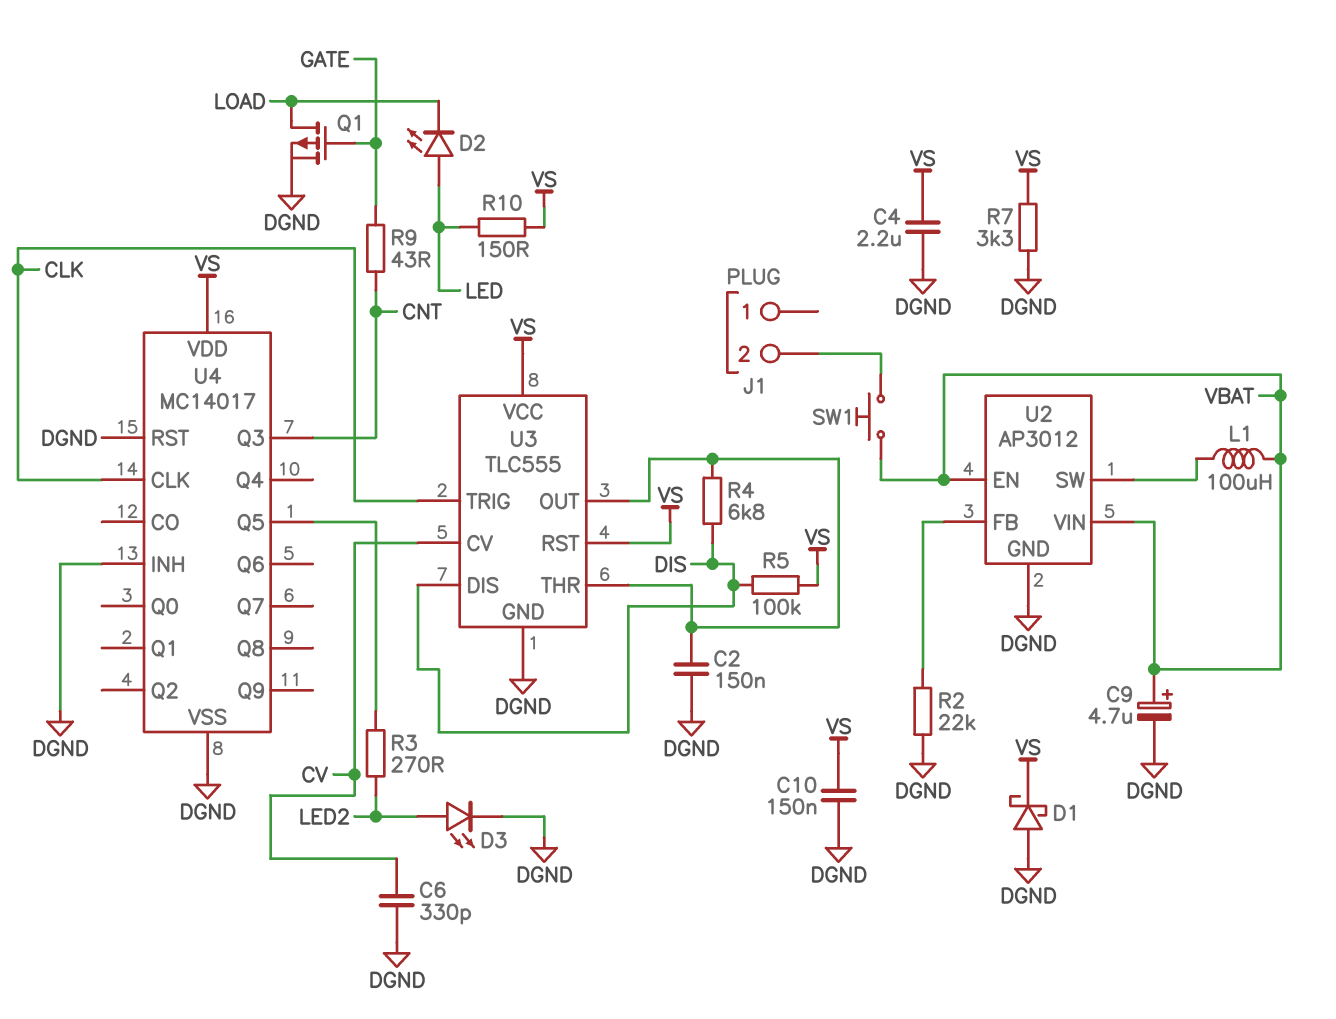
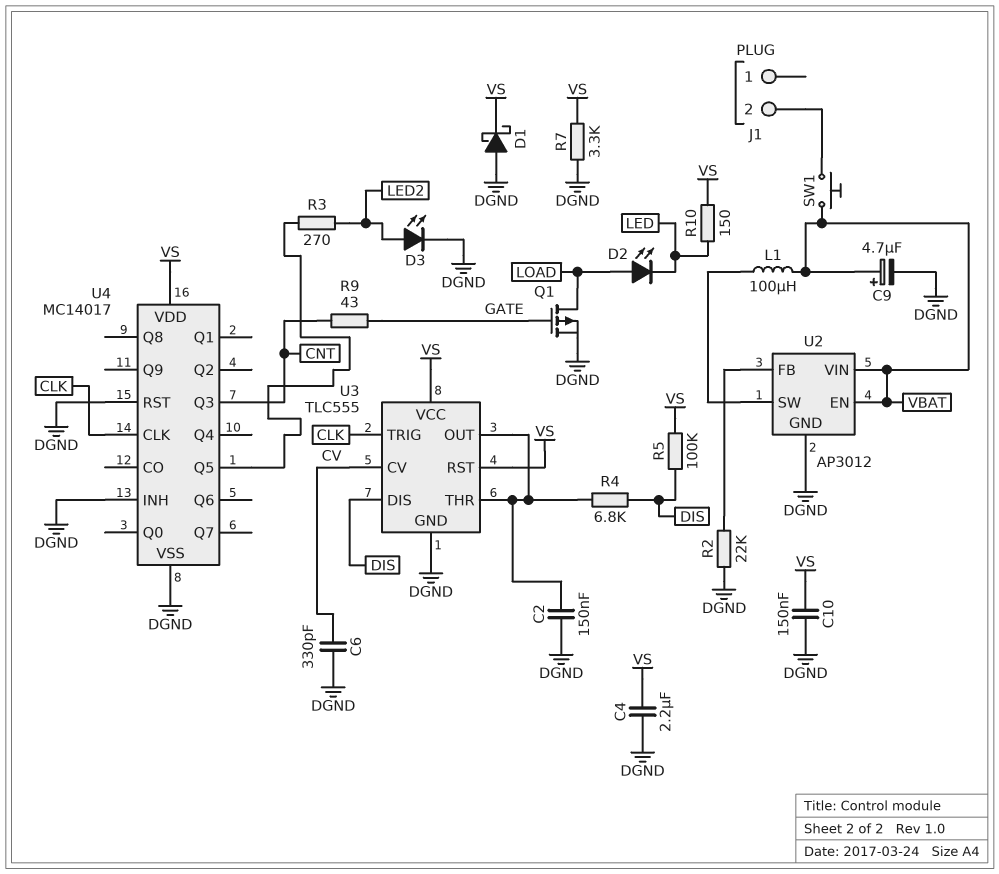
D2: LED (A LED, K LOAD) -> LED (A LOAD, K LED)

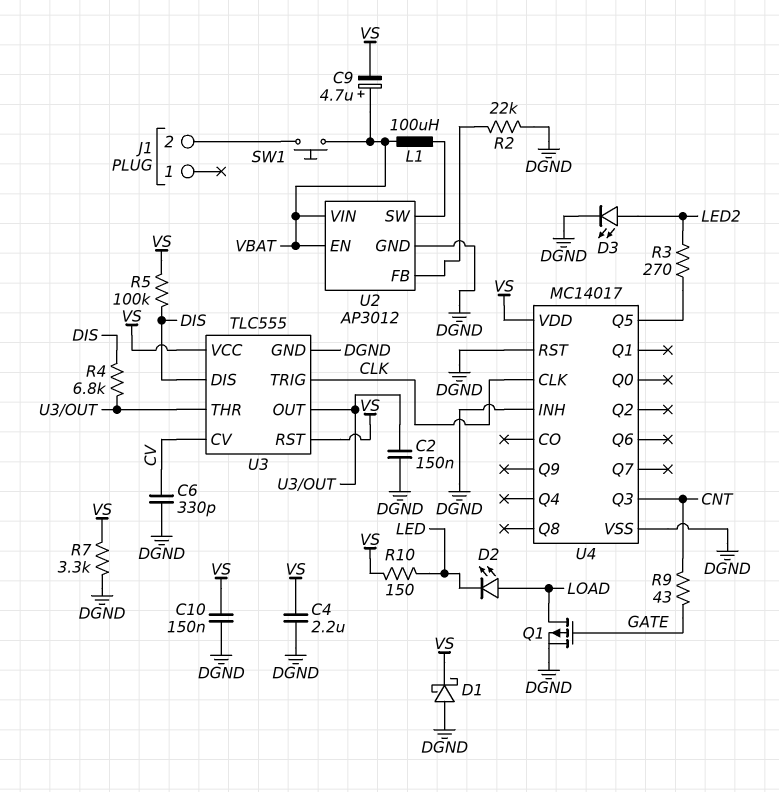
C9: 4.7uF (plus VBAT, minus DGND) -> 4.7uF (plus VBAT, minus VS)

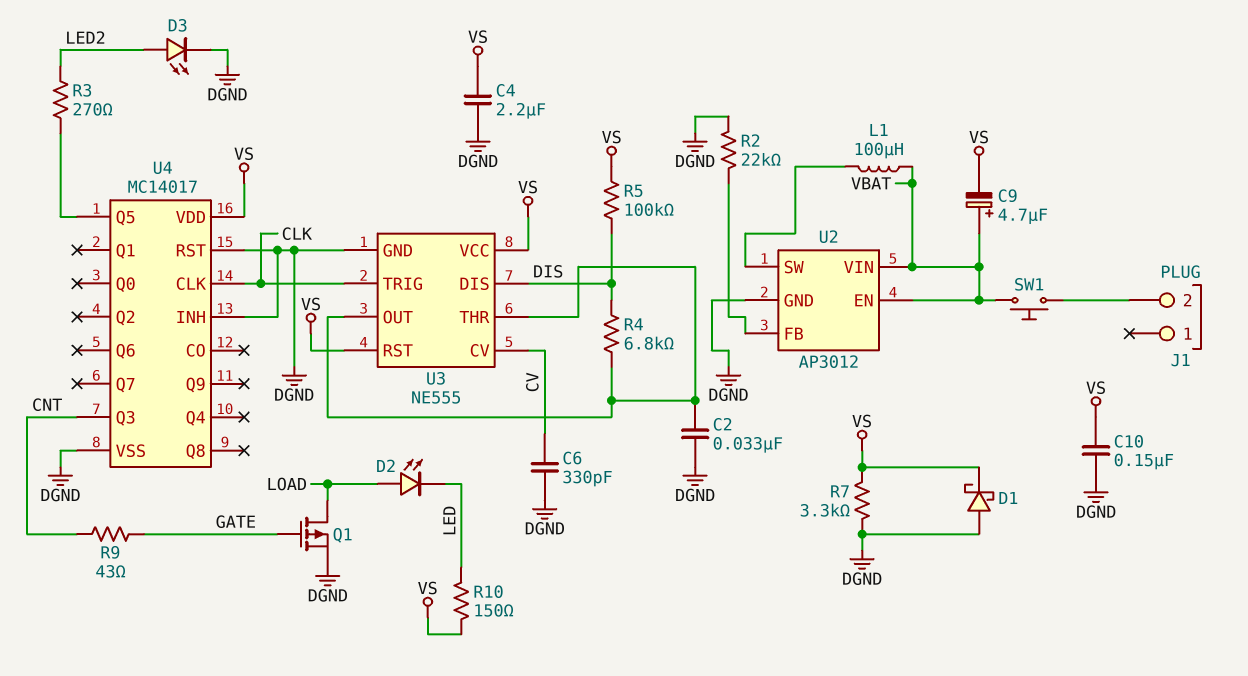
C2: 150nF (DGND, U3/OUT) -> 33nF (DGND, U3/OUT)
U3: TLC555 -> NE555

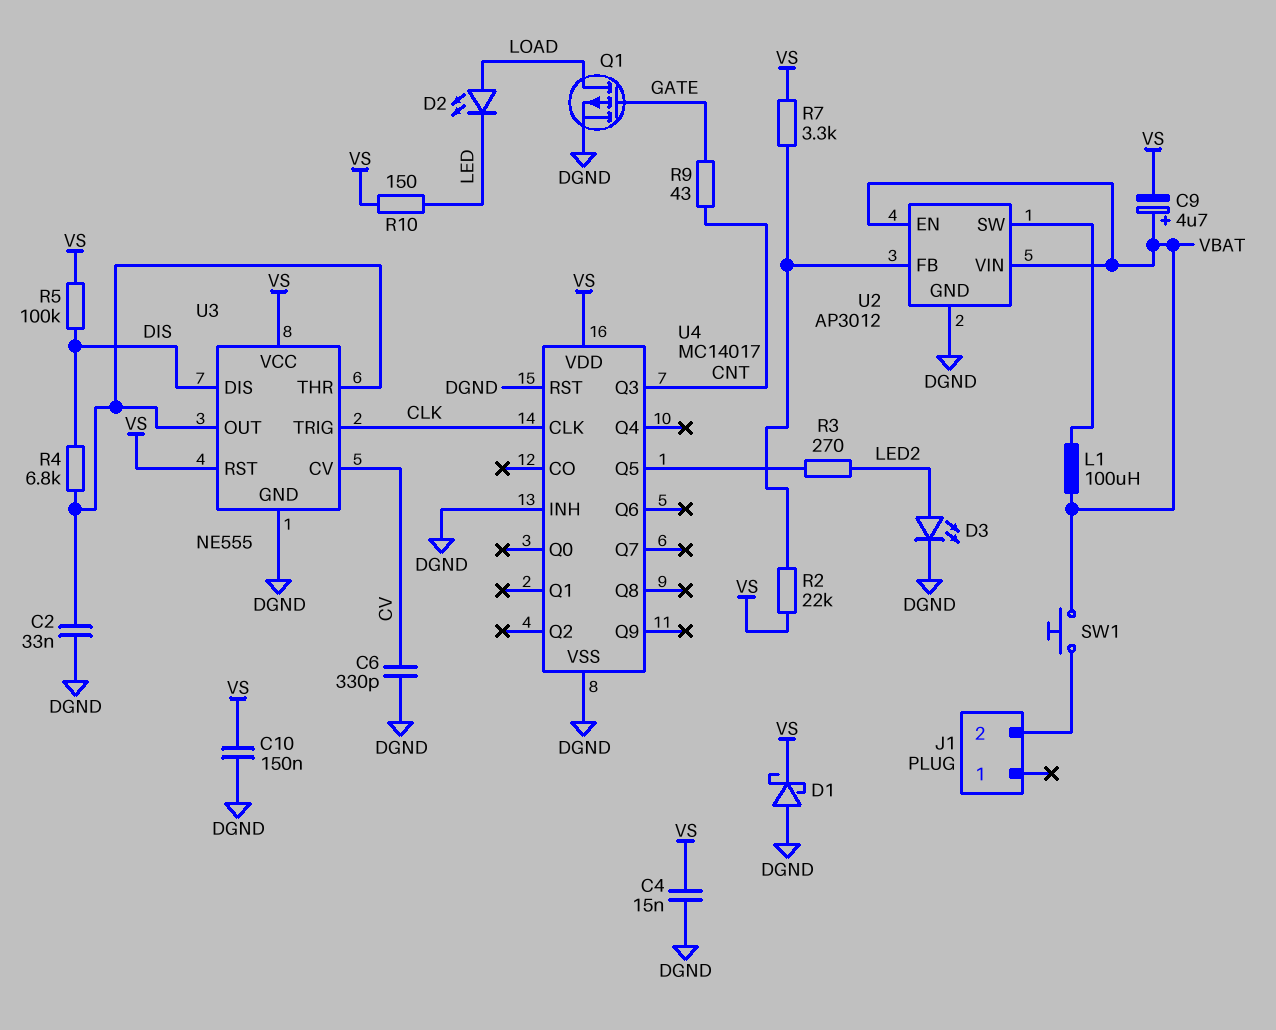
C4: 2.2uF (DGND, VS) -> 15nF (DGND, VS)
R2: 22k (DGND, U2/FB) -> 22k (U2/FB, VS)
R7: 3.3k (DGND, VS) -> 3.3k (U2/FB, VS)

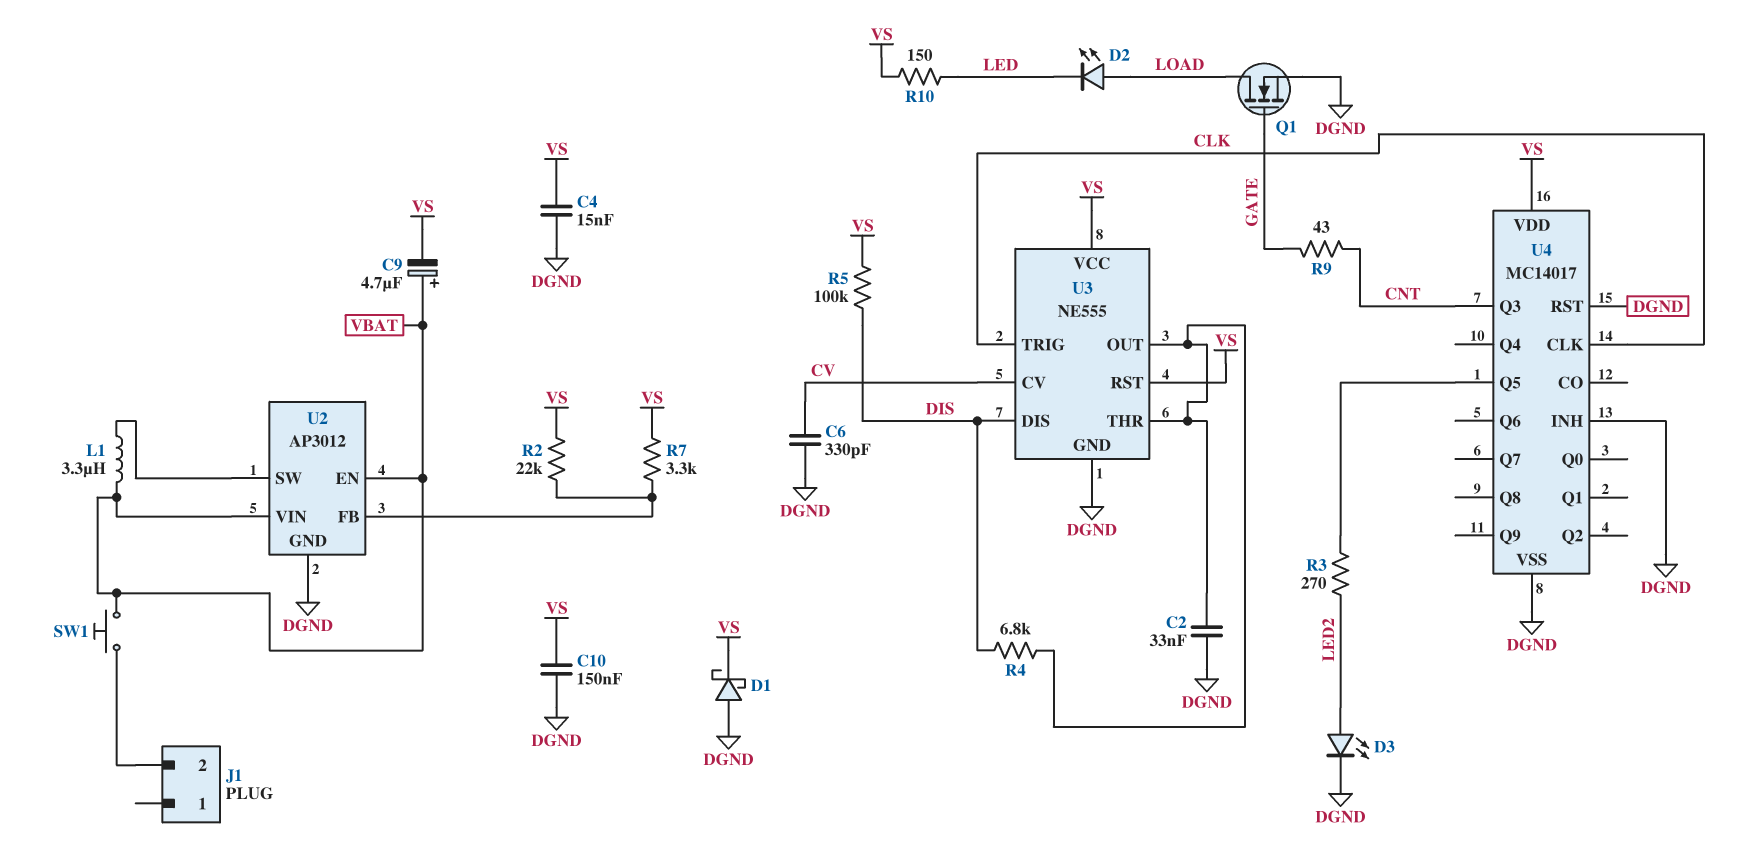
L1: 100uH (U2/SW, VBAT) -> 3.3uH (U2/SW, VBAT)
Q1: PMOS (G GATE, D LOAD, S DGND) -> NMOS (G GATE, D LOAD, S DGND)

